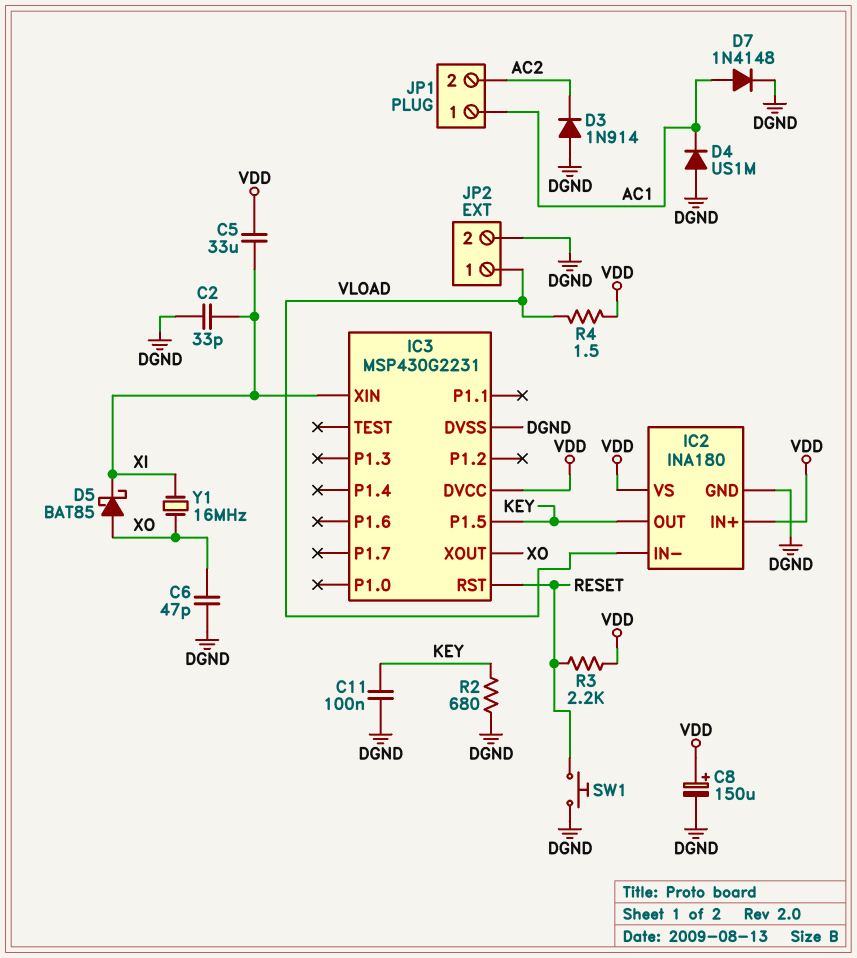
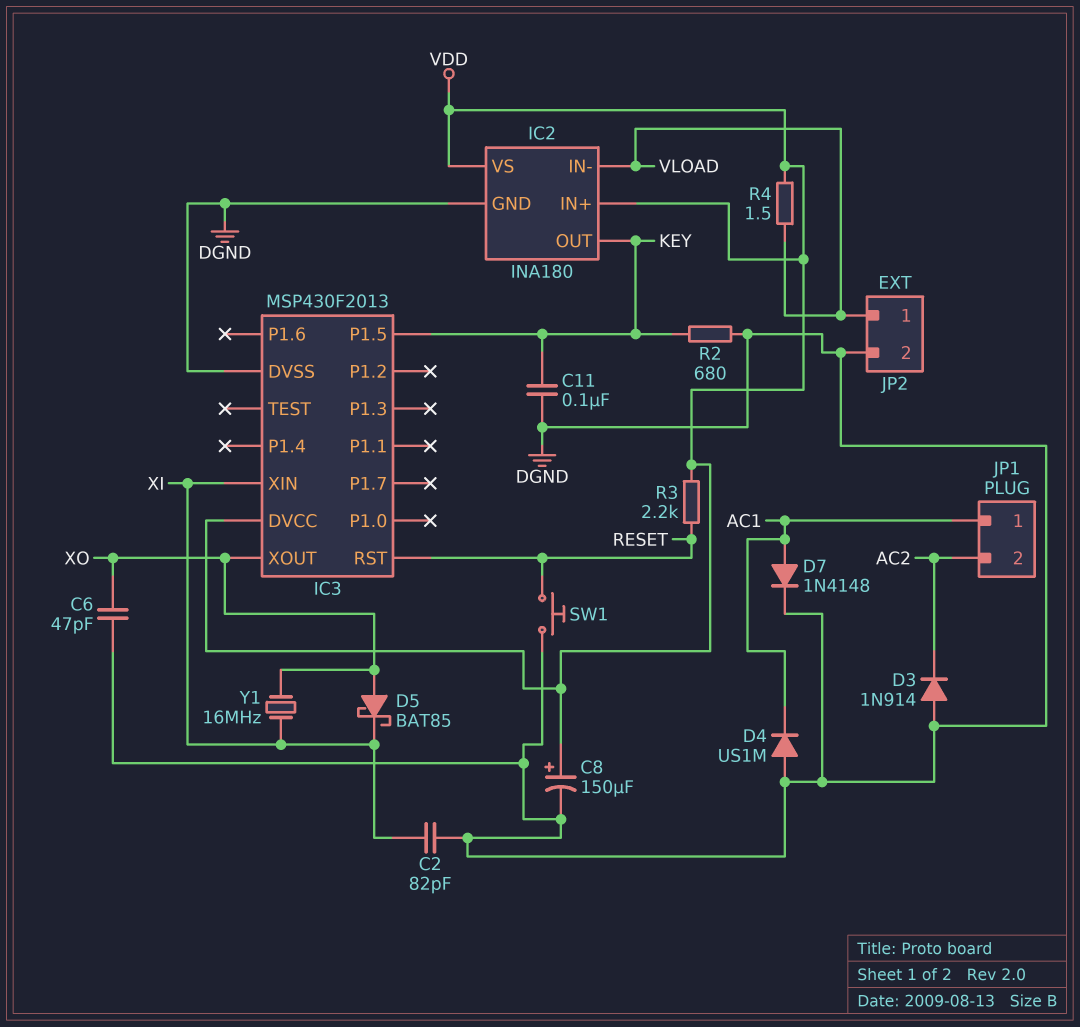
C2: 33pF (DGND, XI) -> 82pF (DGND, XI)
C5: 33uF (VDD, XI) -> none
IC3: MSP430G2231 -> MSP430F2013

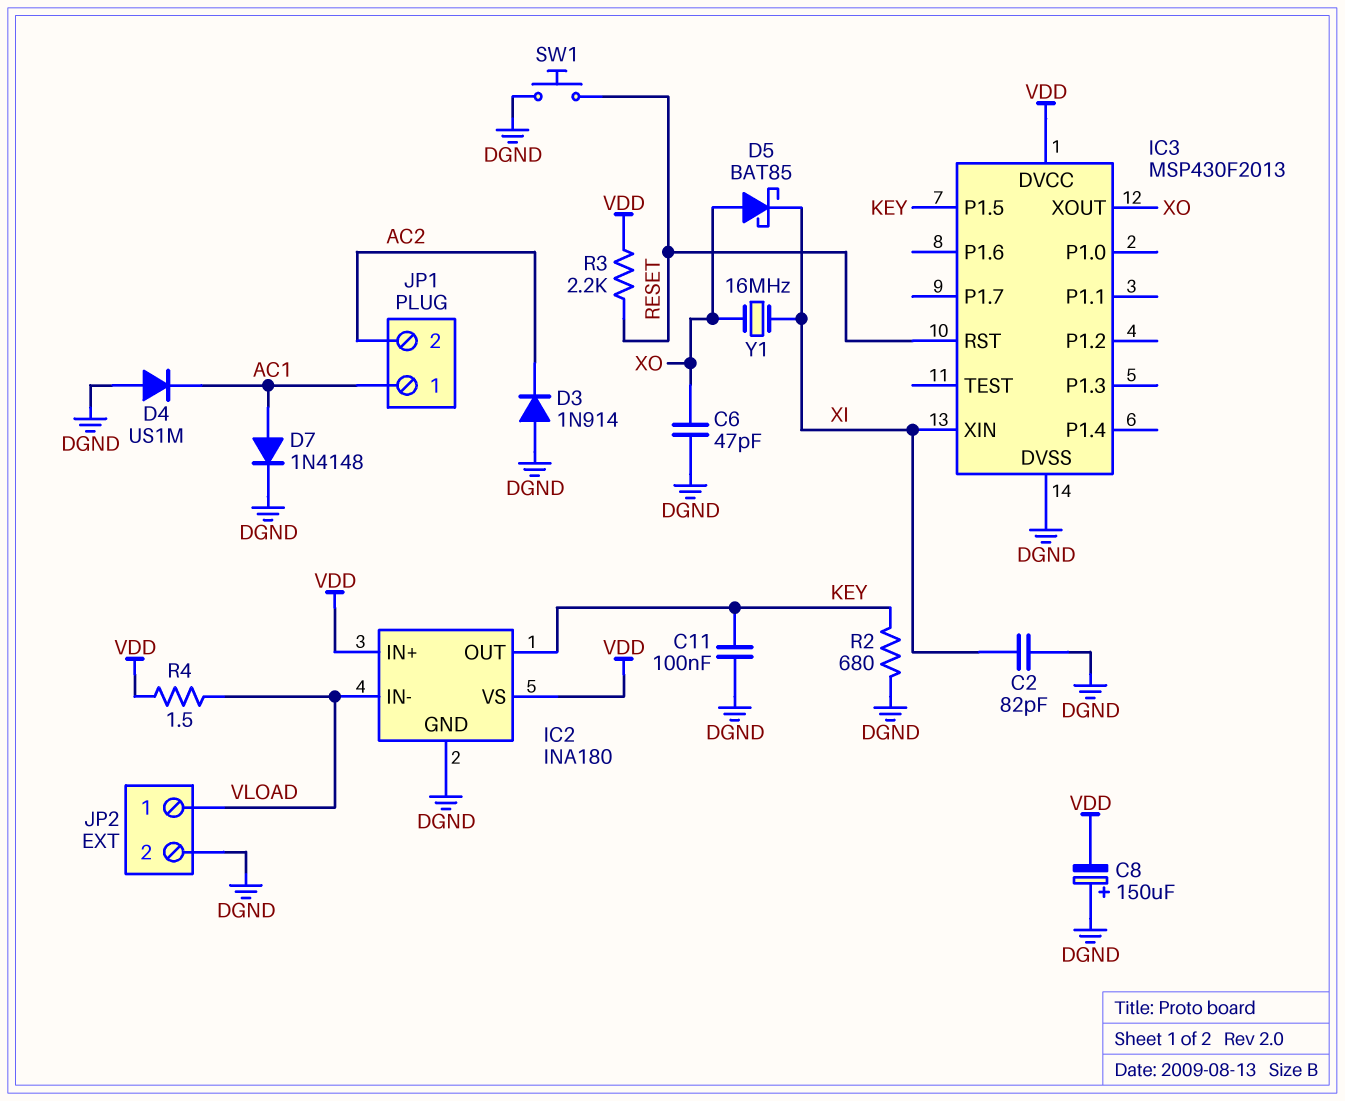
C8: 150uF (plus VDD, minus DGND) -> 150uF (plus DGND, minus VDD)

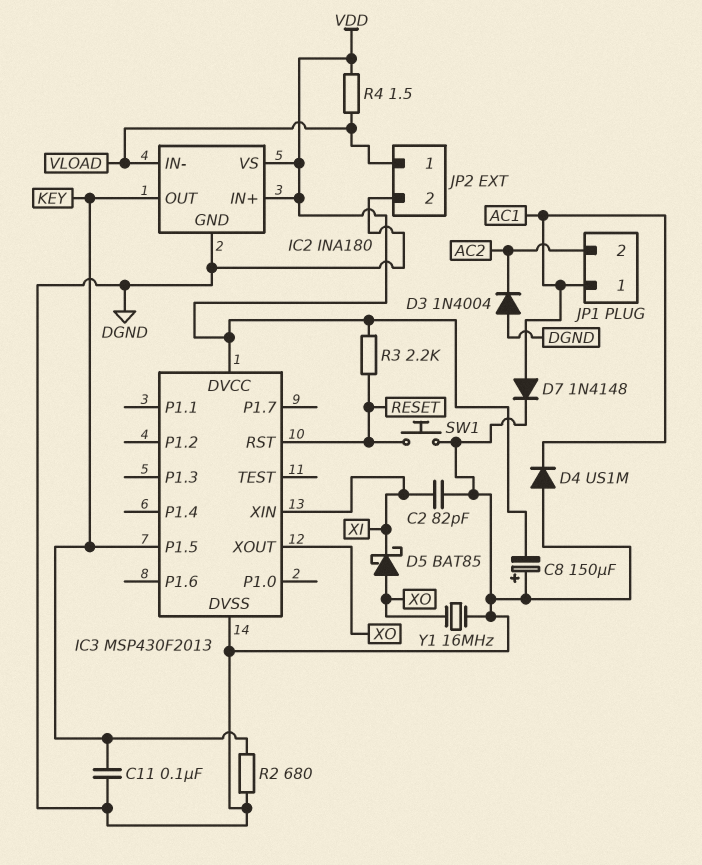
C6: 47pF (DGND, XO) -> none
D3: diode 1N914 (A DGND, K AC2) -> diode 1N4004 (A DGND, K AC2)
Y1: 16MHz (XI, XO) -> 16MHz (DGND, XO)

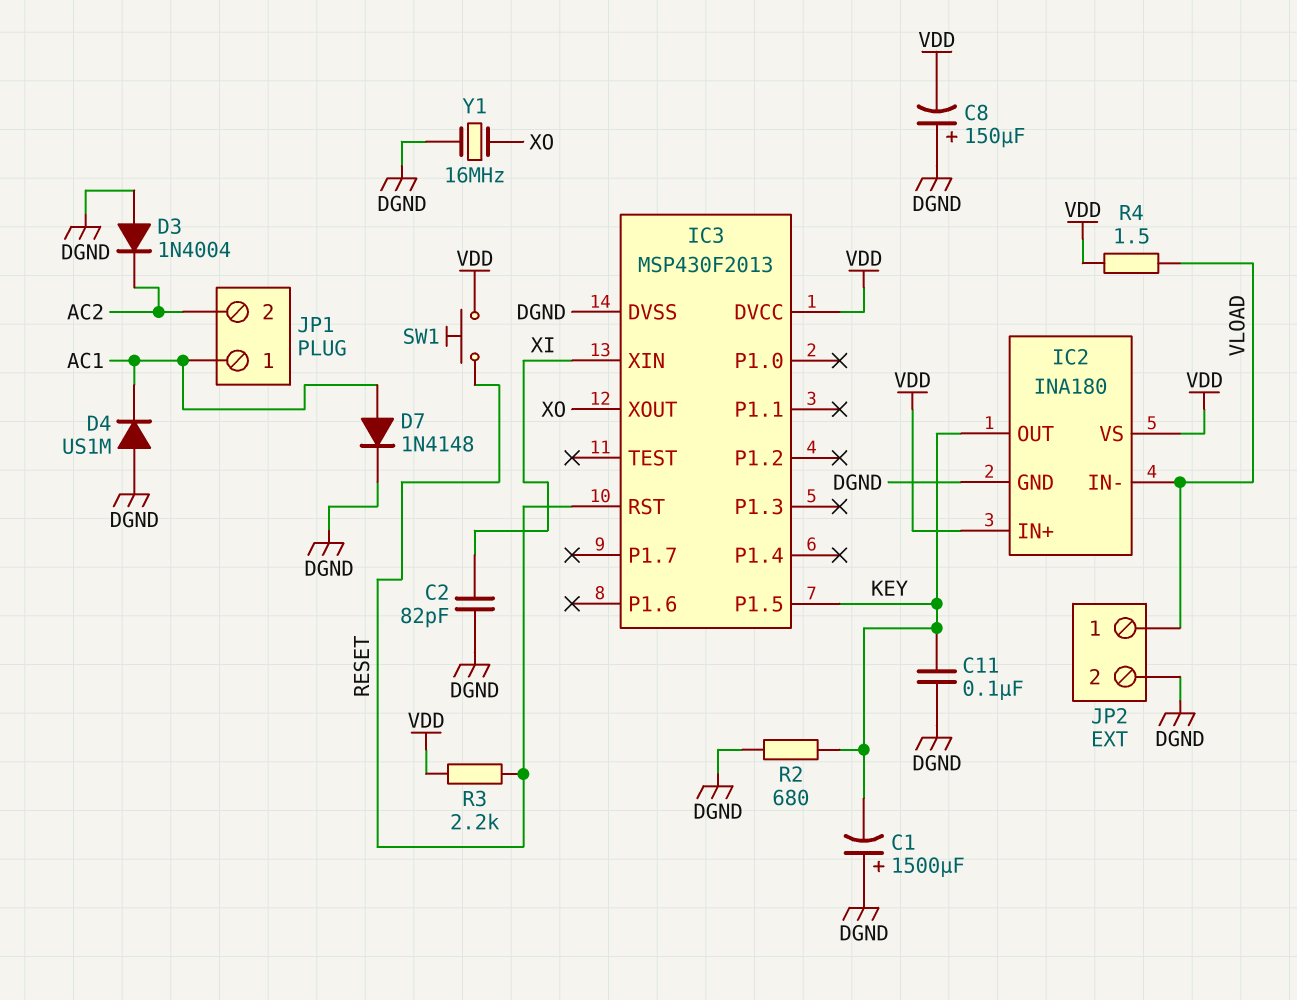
C1: none -> 1500uF (plus DGND, minus KEY)
D5: schottky BAT85 (A XO, K XI) -> none
SW1: button (DGND, RESET) -> button (RESET, VDD)

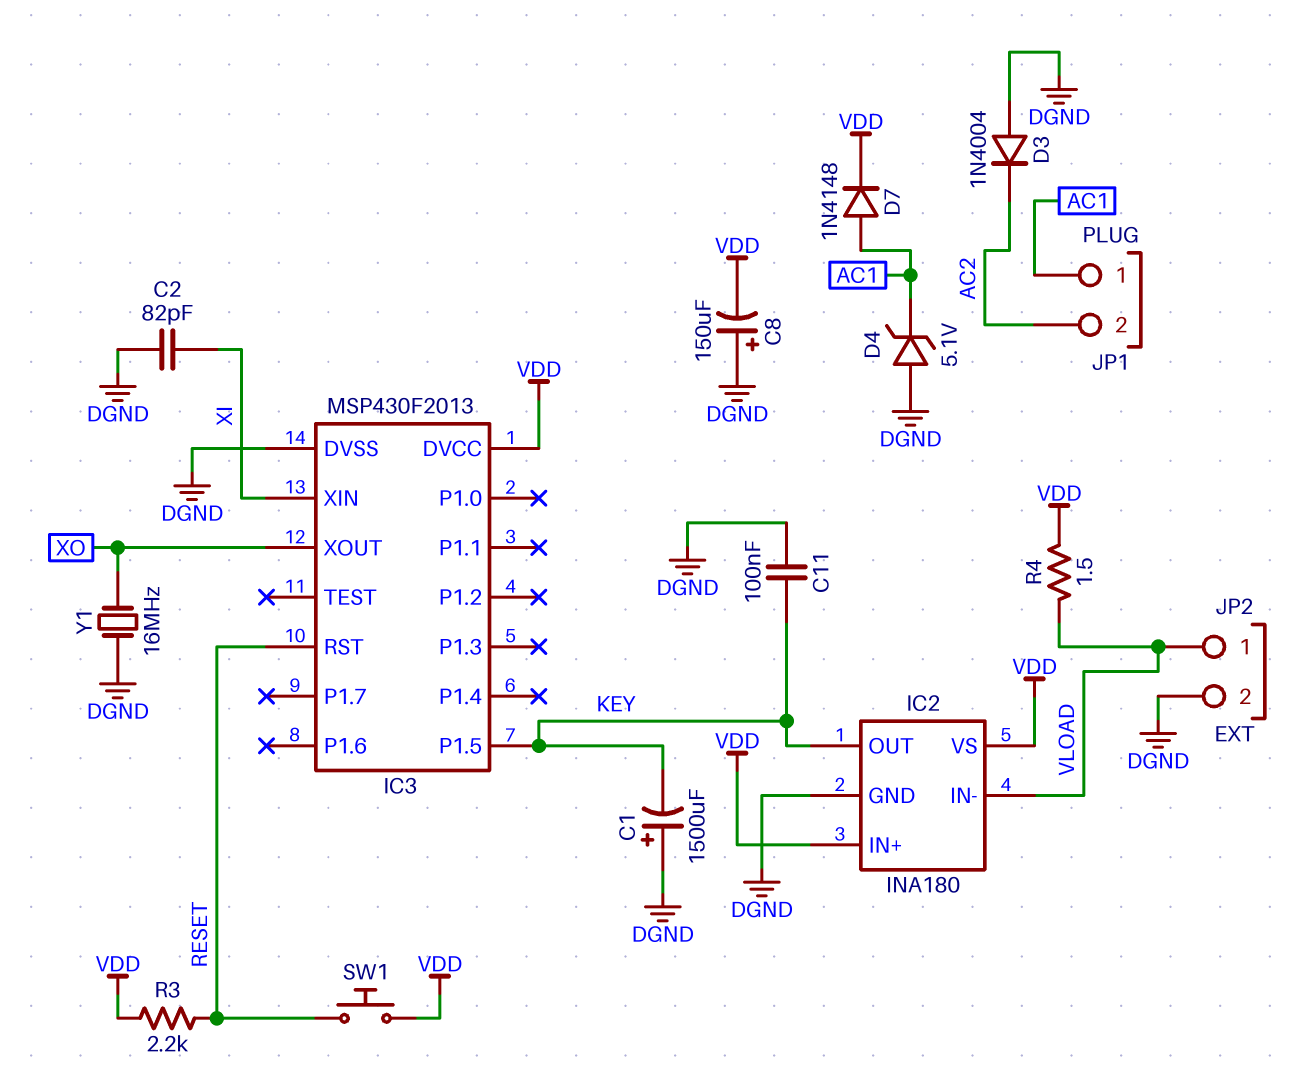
D4: diode US1M (A DGND, K AC1) -> zener 5.1V (A DGND, K AC1)
D7: diode 1N4148 (A AC1, K DGND) -> diode 1N4148 (A AC1, K VDD)
R2: 680 (DGND, KEY) -> none

